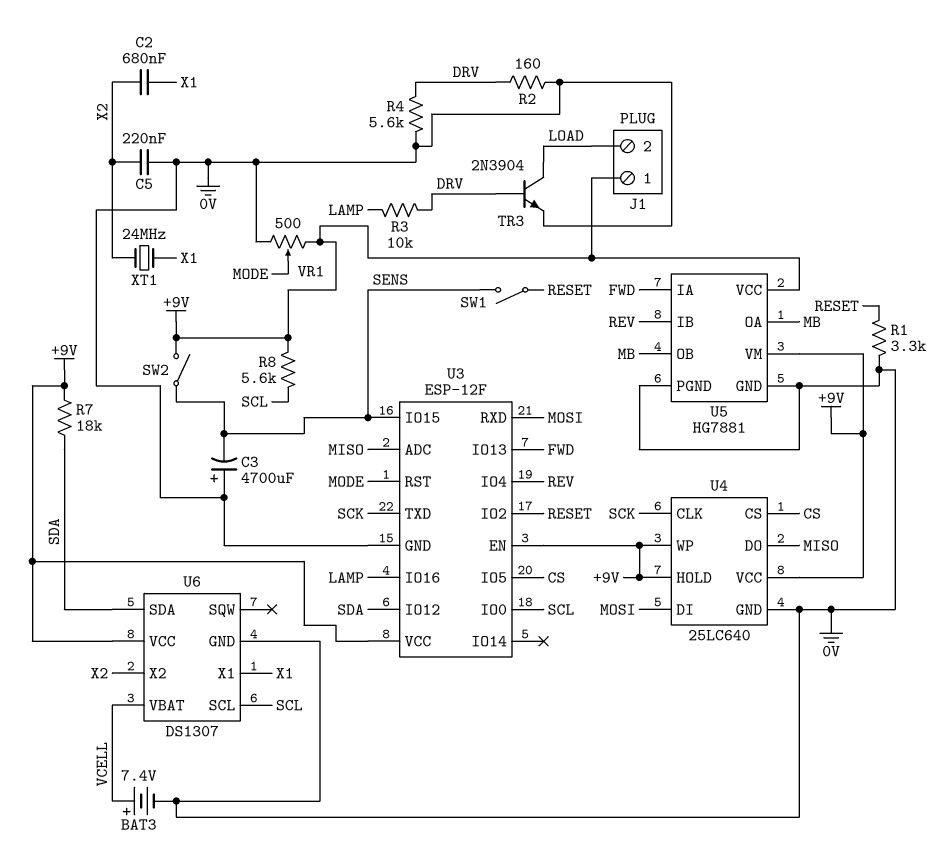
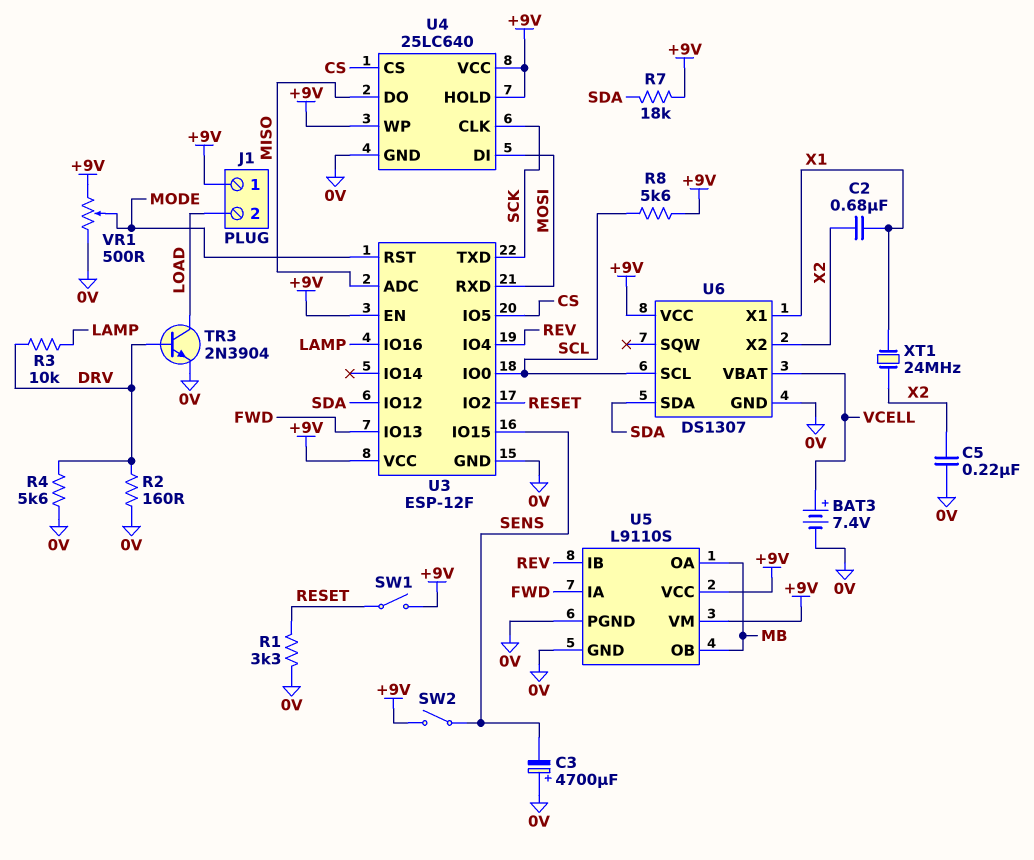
SW1: switch (RESET, SENS) -> switch (+9V, RESET)
U5: HG7881 -> L9110S

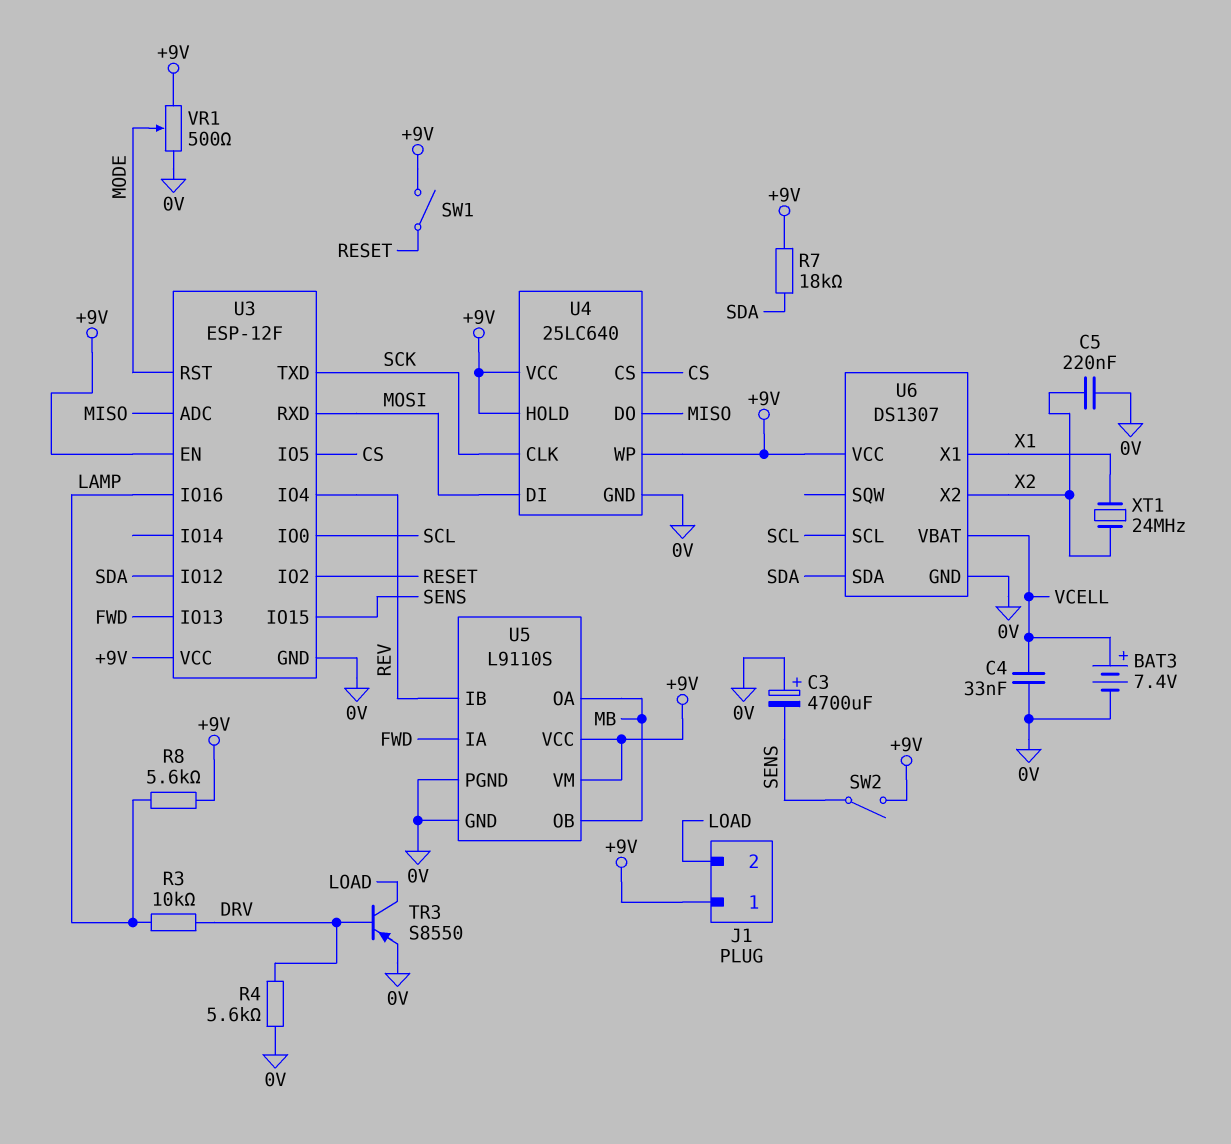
C2: 680nF (X1, X2) -> none
C4: none -> 33nF (0V, VCELL)
R1: 3.3k (0V, RESET) -> none
R2: 160 (0V, DRV) -> none
R8: 5.6k (+9V, SCL) -> 5.6k (+9V, LAMP)
TR3: NPN 2N3904 (B DRV, C LOAD, E 0V) -> PNP S8550 (B DRV, C LOAD, E 0V)

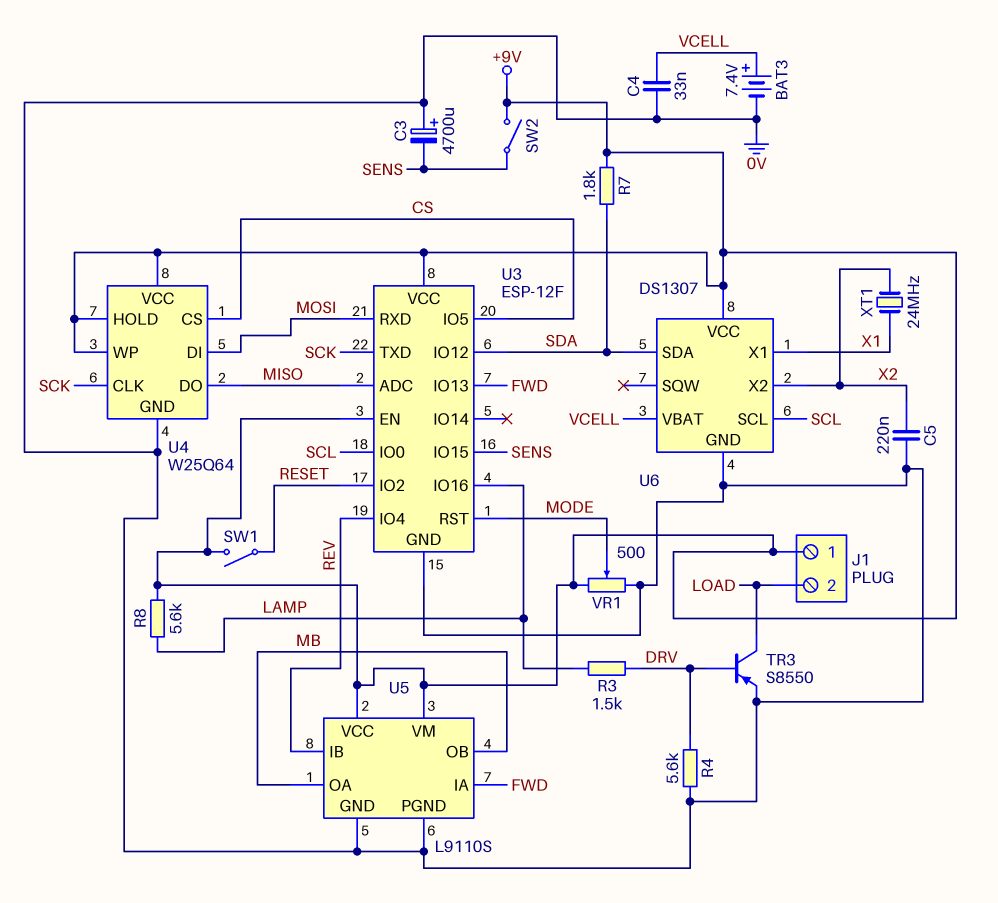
R3: 10k (DRV, LAMP) -> 1.5k (DRV, LAMP)
R7: 18k (+9V, SDA) -> 1.8k (+9V, SDA)
U4: 25LC640 -> W25Q64

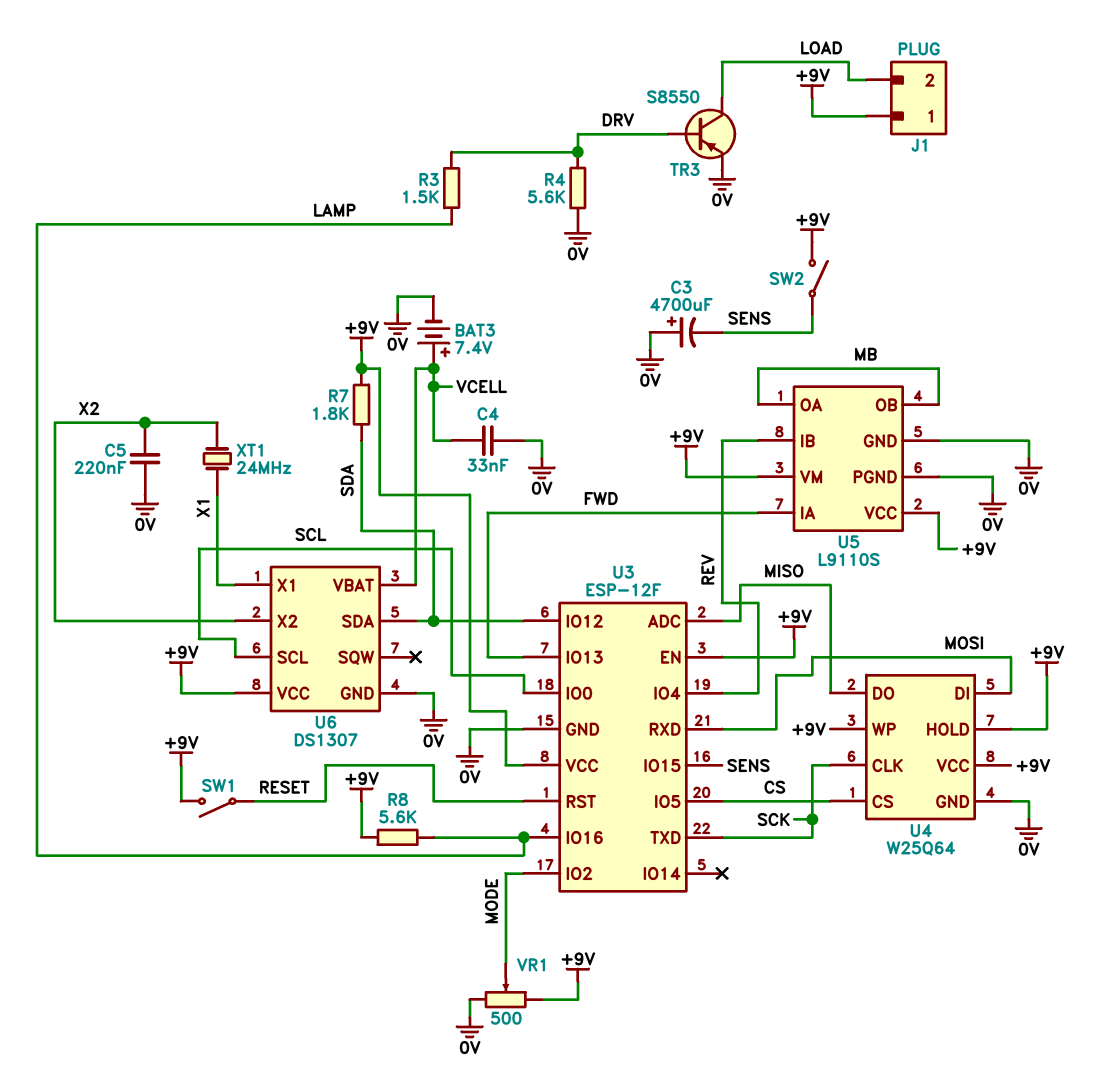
U3 pin IO2: RESET -> MODE
U3 pin RST: MODE -> RESET

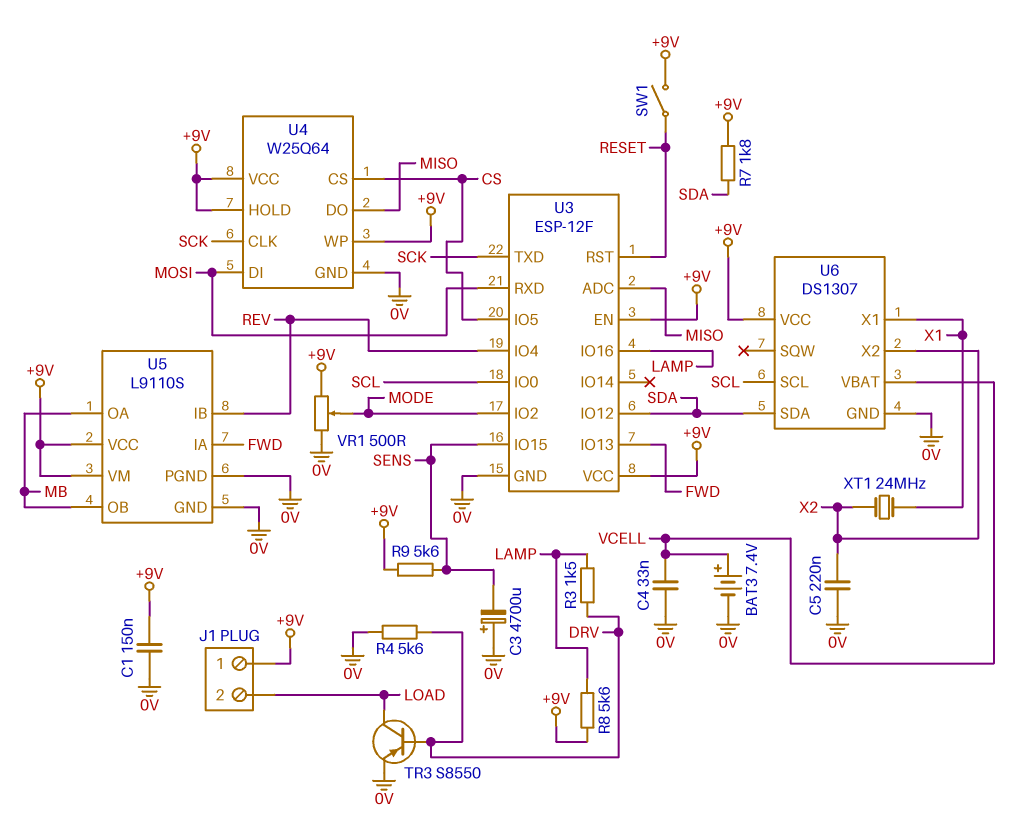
C1: none -> 150nF (+9V, 0V)
R9: none -> 5.6k (+9V, SENS)
SW2: switch (+9V, SENS) -> none

